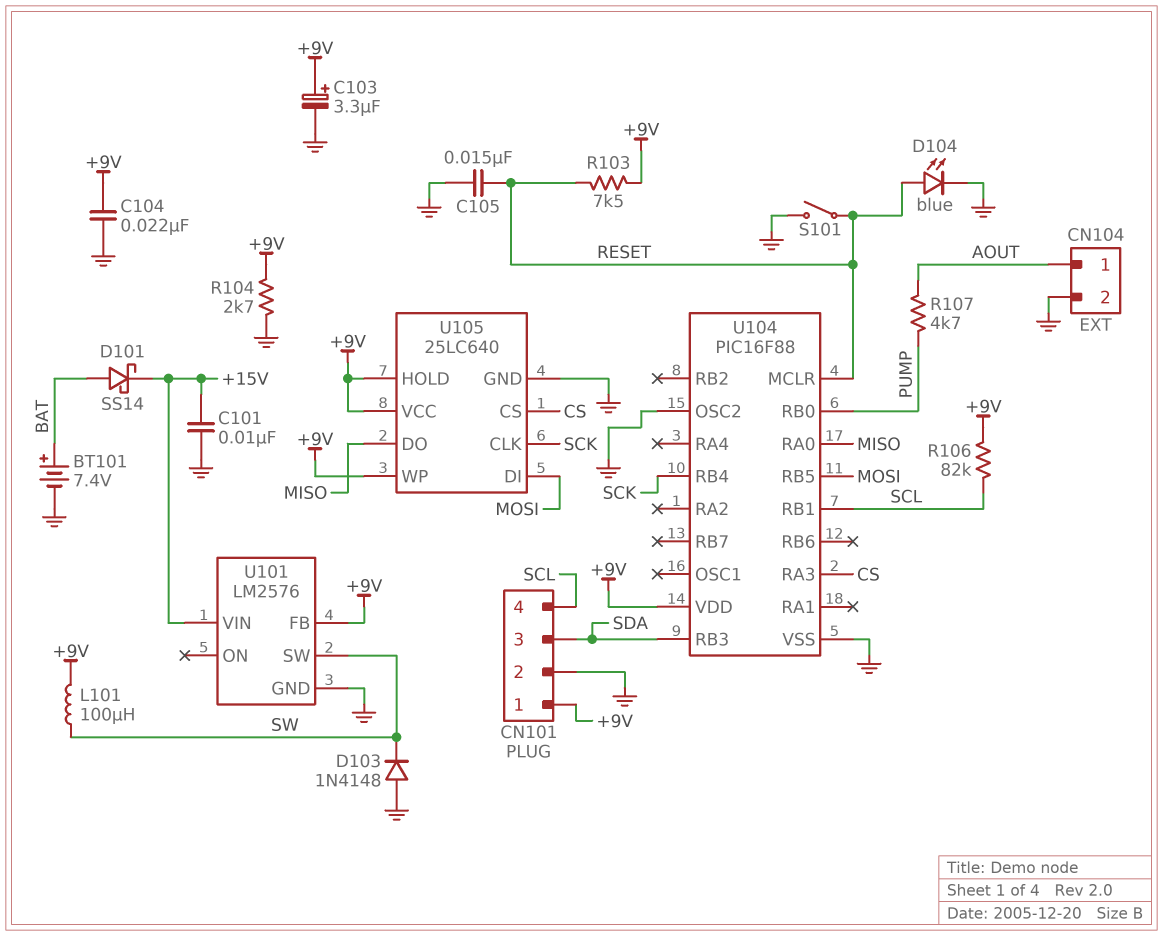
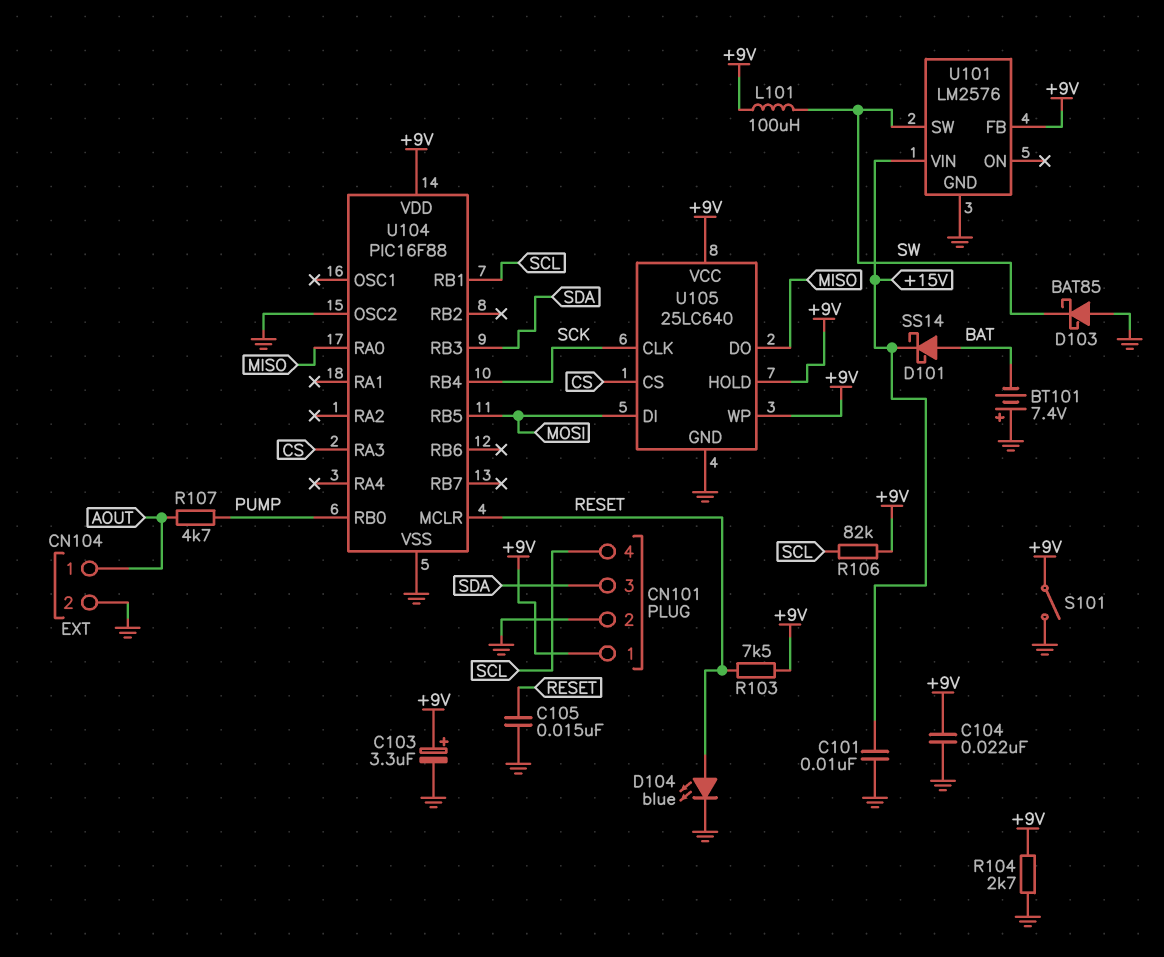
BT101: 7.4V (plus BAT, minus GND) -> 7.4V (plus GND, minus BAT)
D103: diode 1N4148 (A GND, K SW) -> schottky BAT85 (A GND, K SW)
S101: switch (GND, RESET) -> switch (+9V, GND)

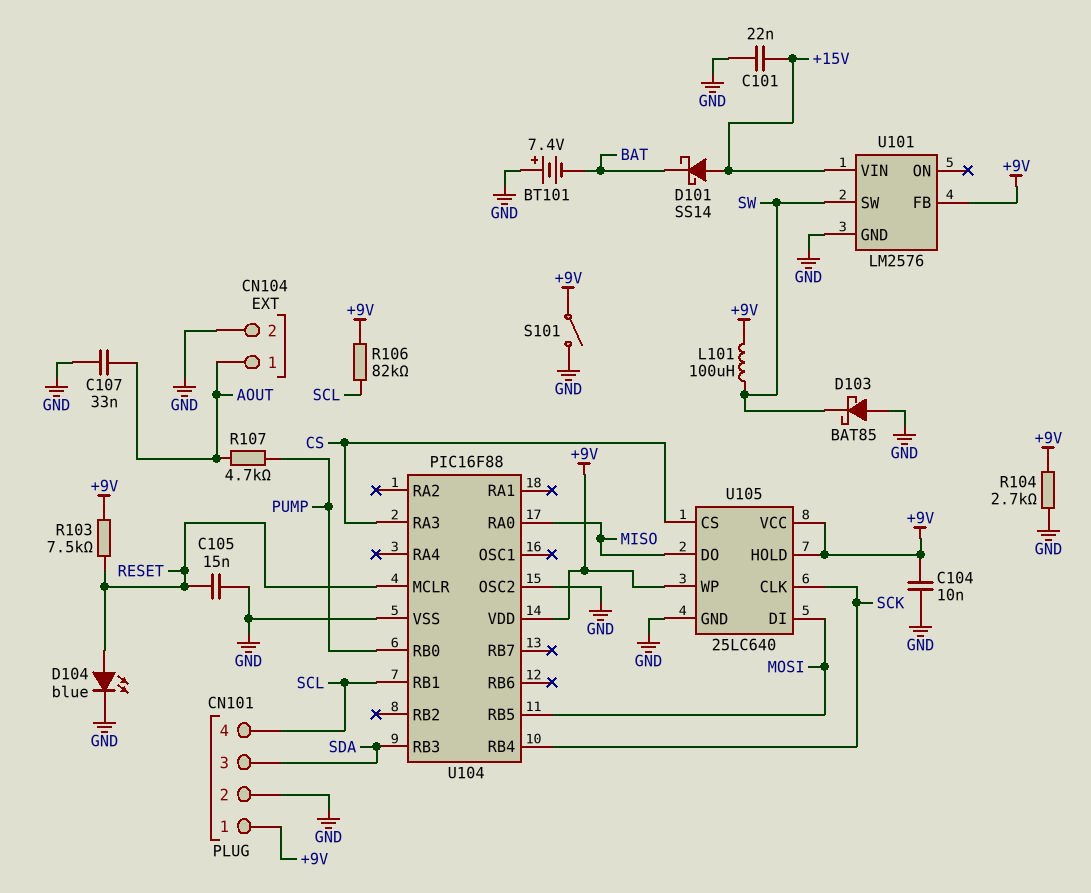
C101: 10nF (+15V, GND) -> 22nF (+15V, GND)
C103: 3.3uF (plus +9V, minus GND) -> none
C104: 22nF (+9V, GND) -> 10nF (+9V, GND)
C107: none -> 33nF (AOUT, GND)
D101: schottky SS14 (A BAT, K +15V) -> schottky SS14 (A +15V, K BAT)

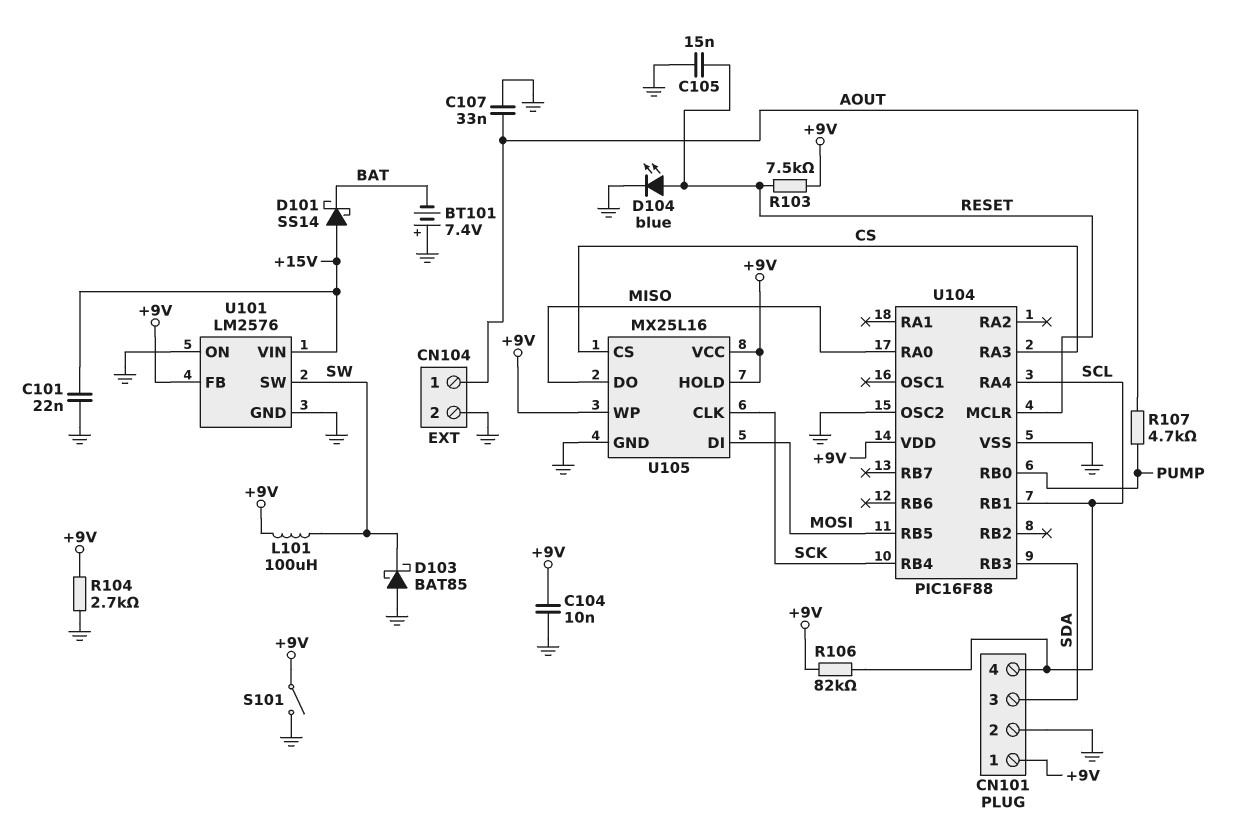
U101 pin ON: none -> GND
U104 pin RA4: none -> SCL
U105: 25LC640 -> MX25L16

